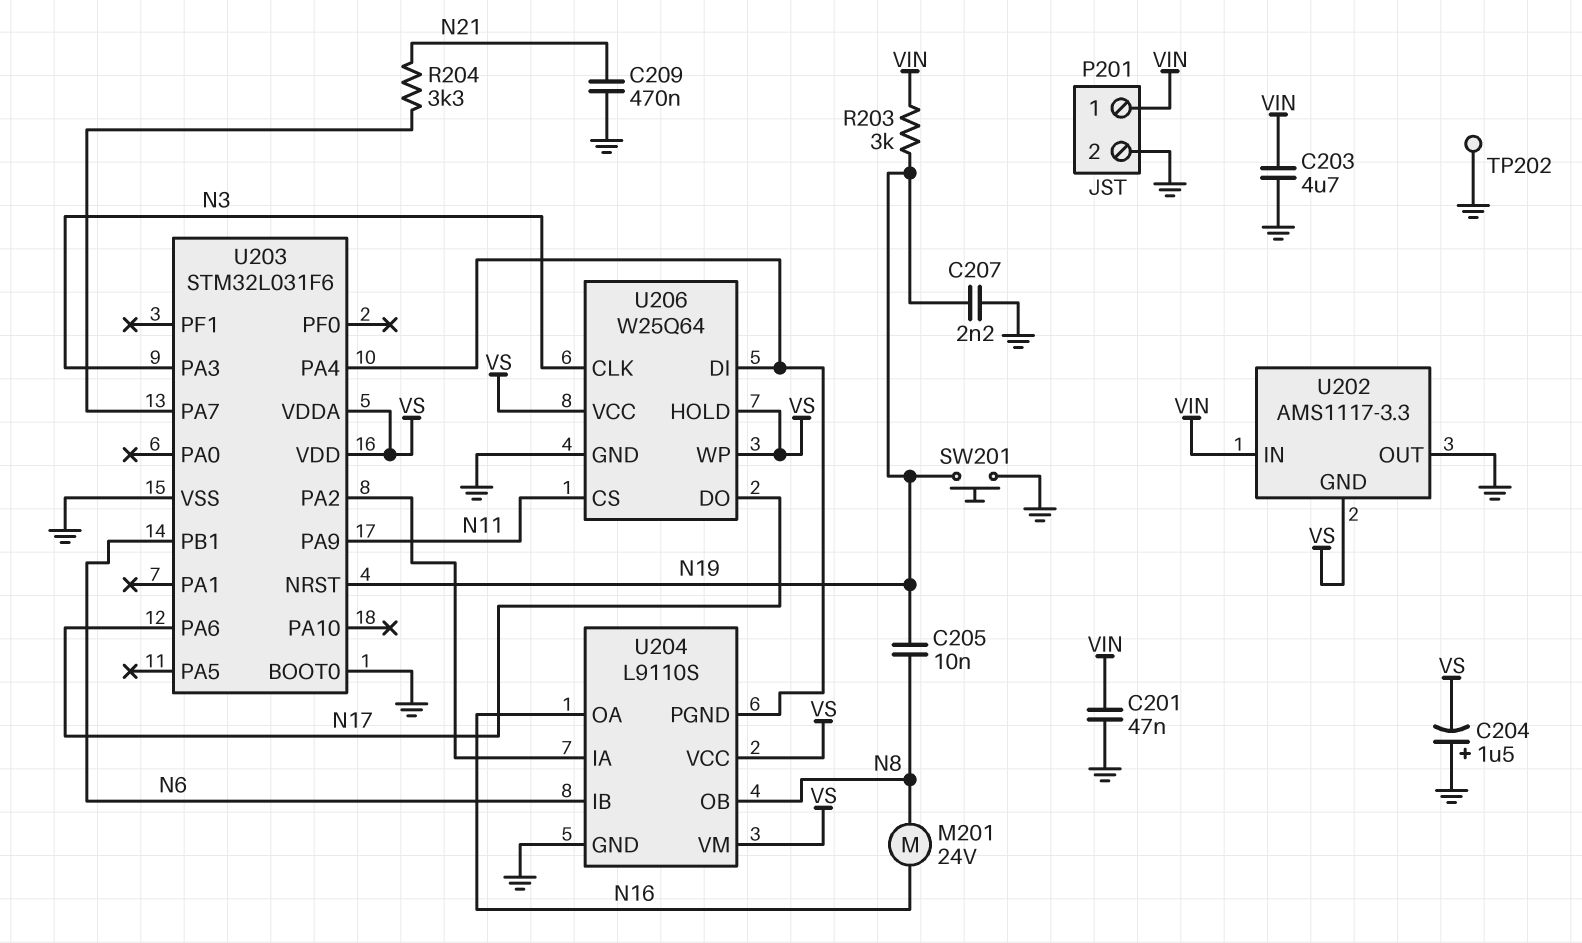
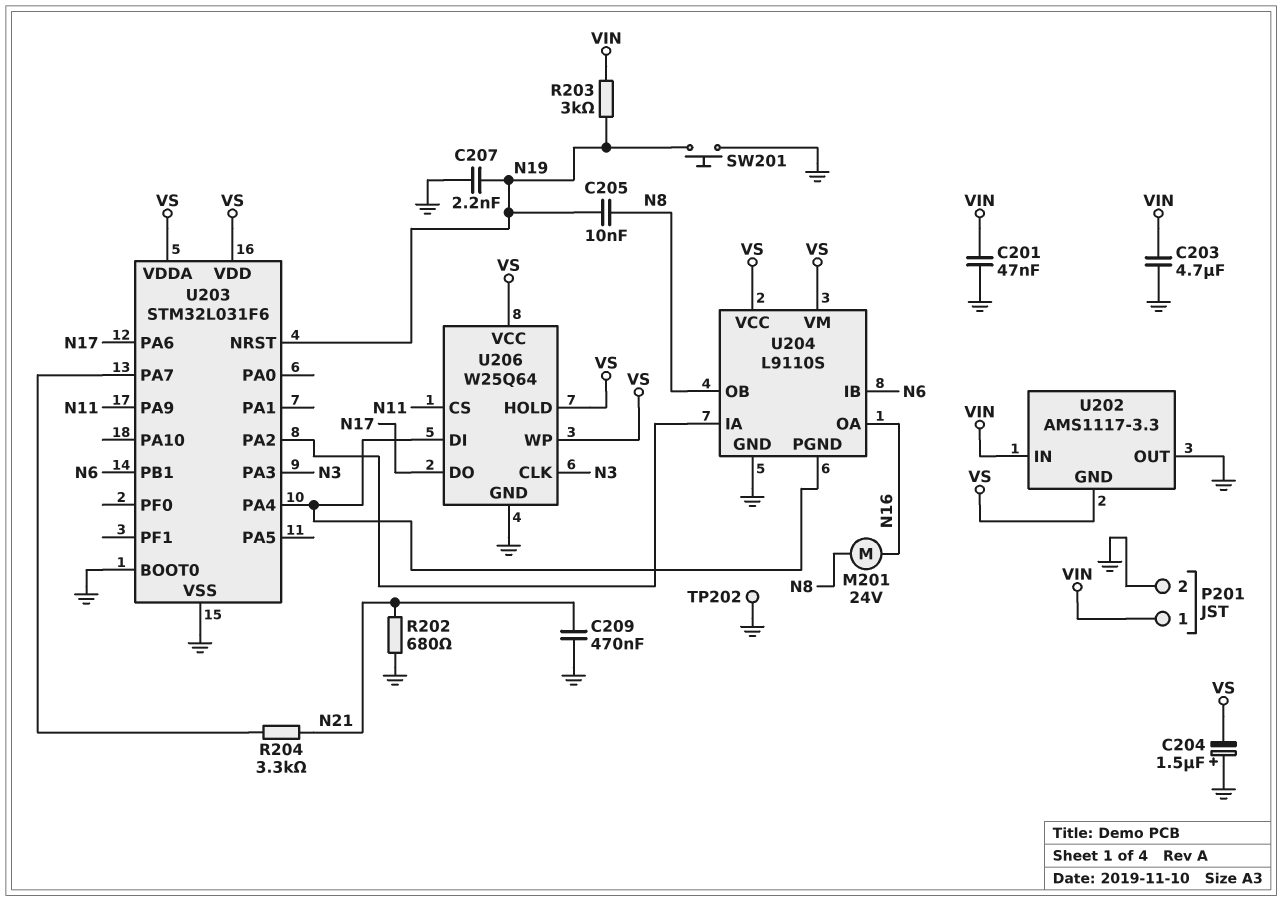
R202: none -> 680 (GND, N21)

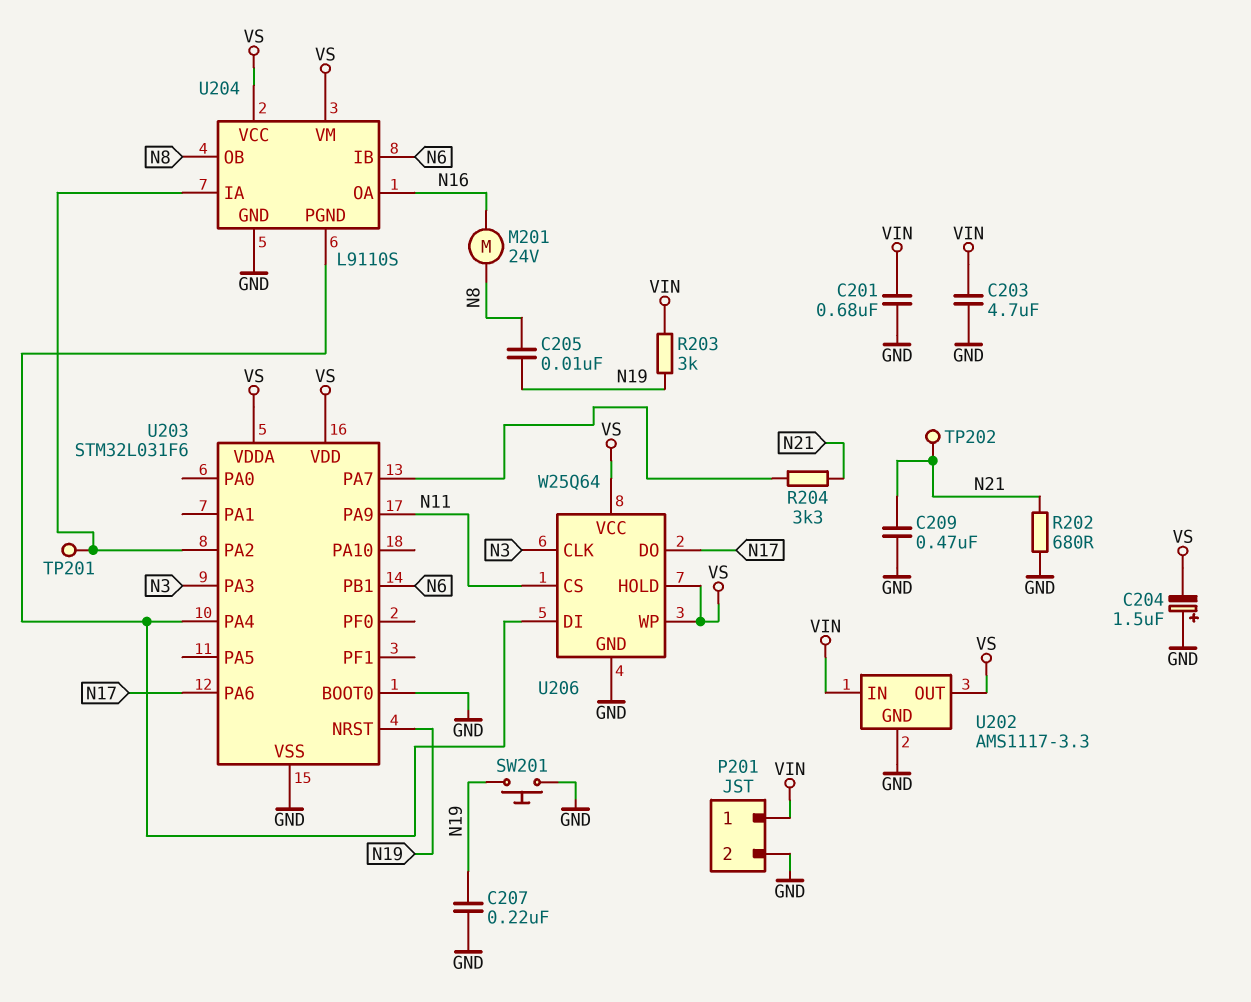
C201: 47nF (GND, VIN) -> 680nF (GND, VIN)
C207: 2.2nF (GND, N19) -> 220nF (GND, N19)
TP201: none -> test point (U203/PA2)
TP202: test point (GND) -> test point (N21)
U202 pin GND: VS -> GND
U202 pin OUT: GND -> VS

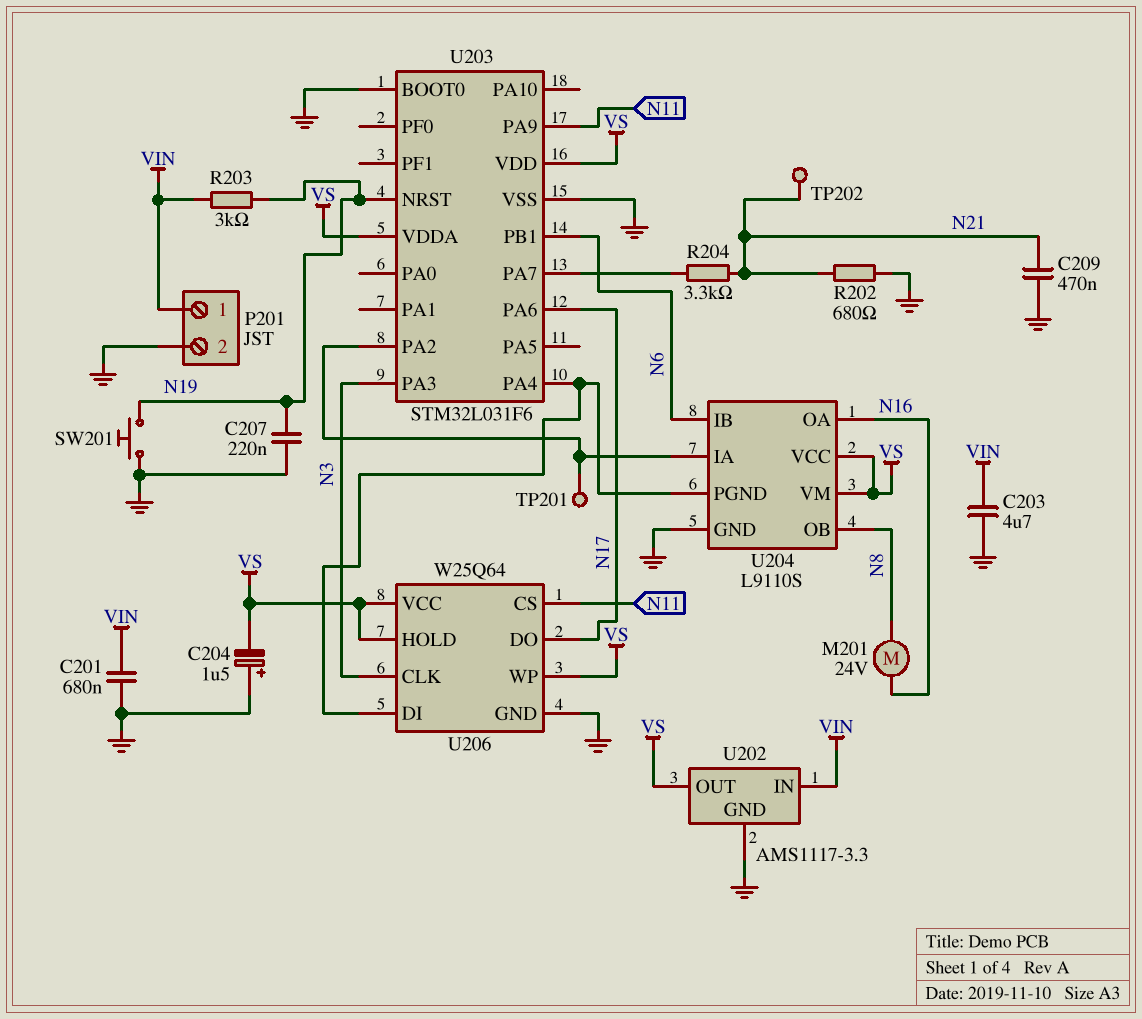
C205: 10nF (N8, N19) -> none

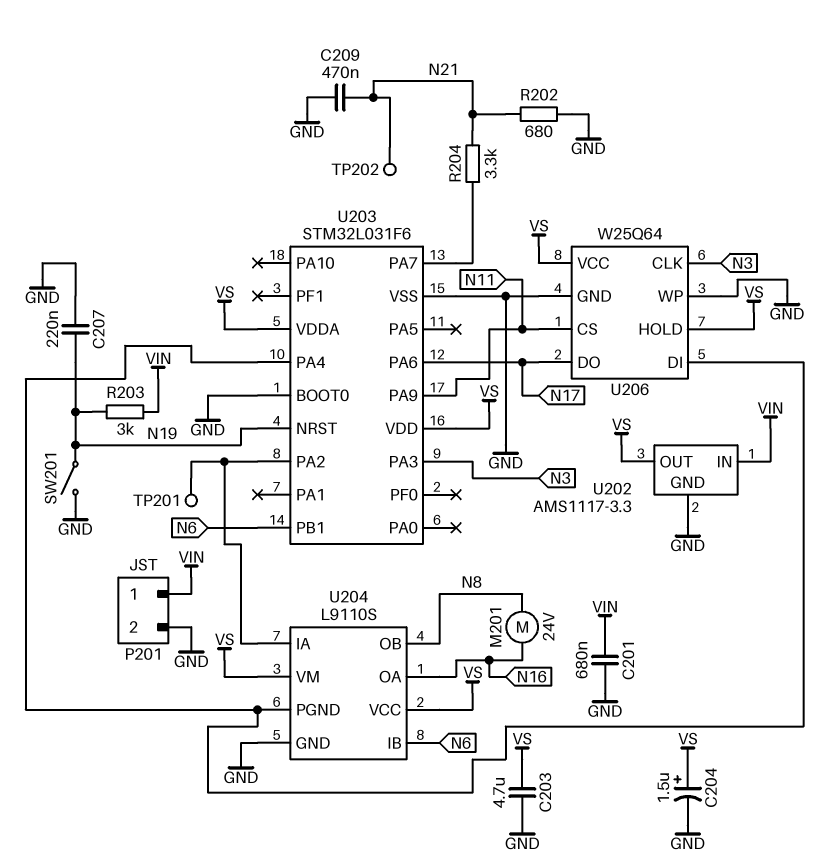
C203: 4.7uF (GND, VIN) -> 4.7uF (GND, VS)
C204: 1.5uF (plus GND, minus VS) -> 1.5uF (plus VS, minus GND)
SW201: button (GND, N19) -> switch (GND, N19)
U206 pin WP: VS -> GND

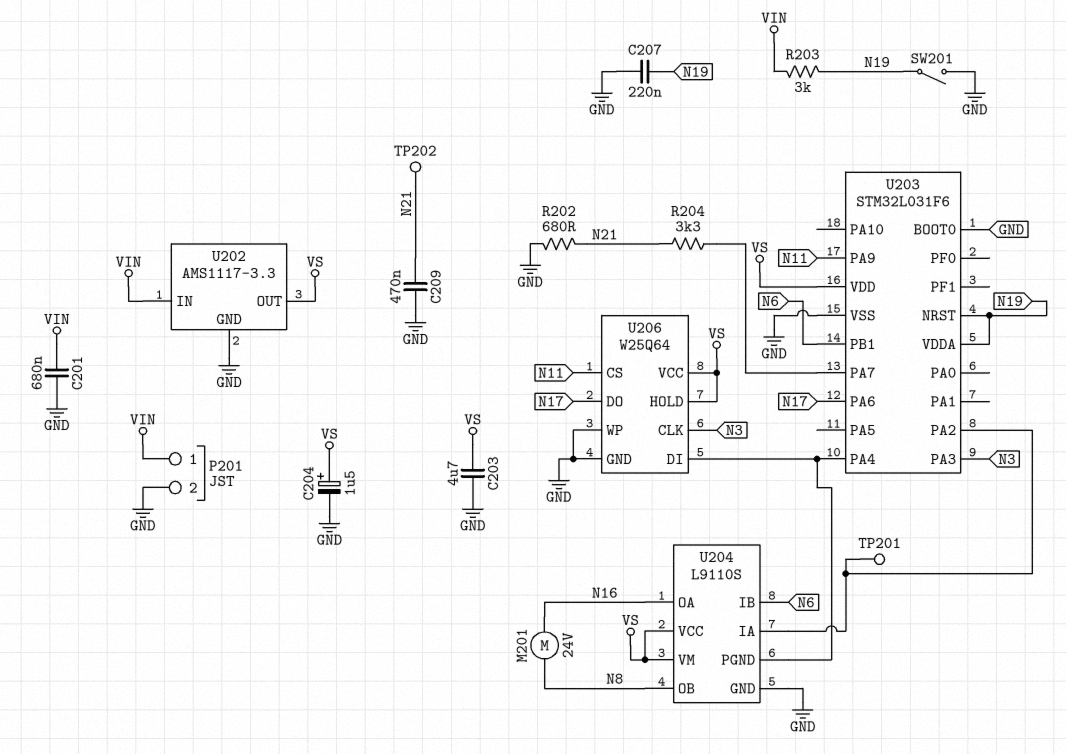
U203 pin VDDA: VS -> N19

